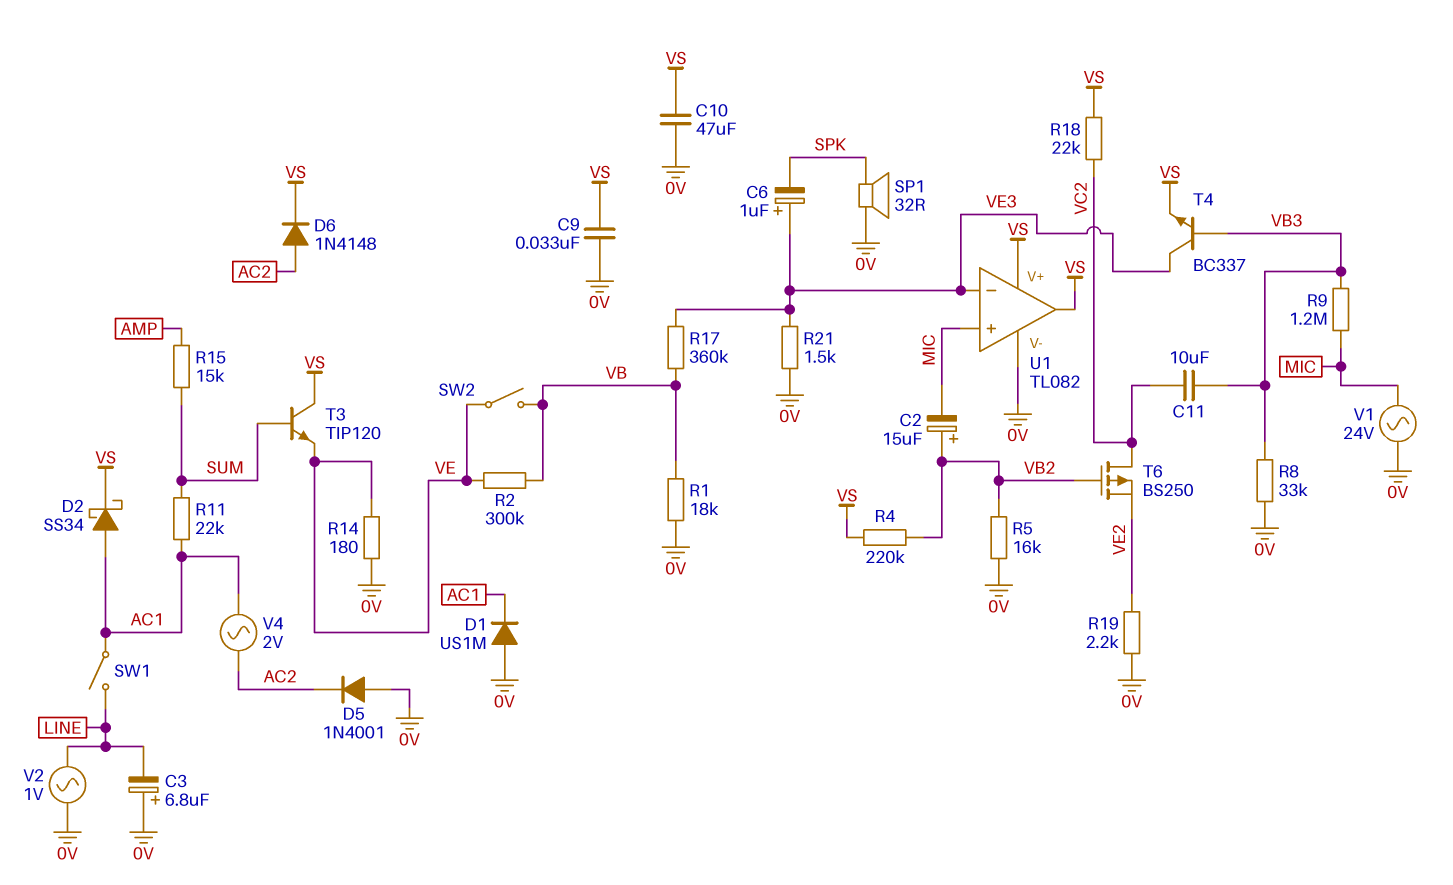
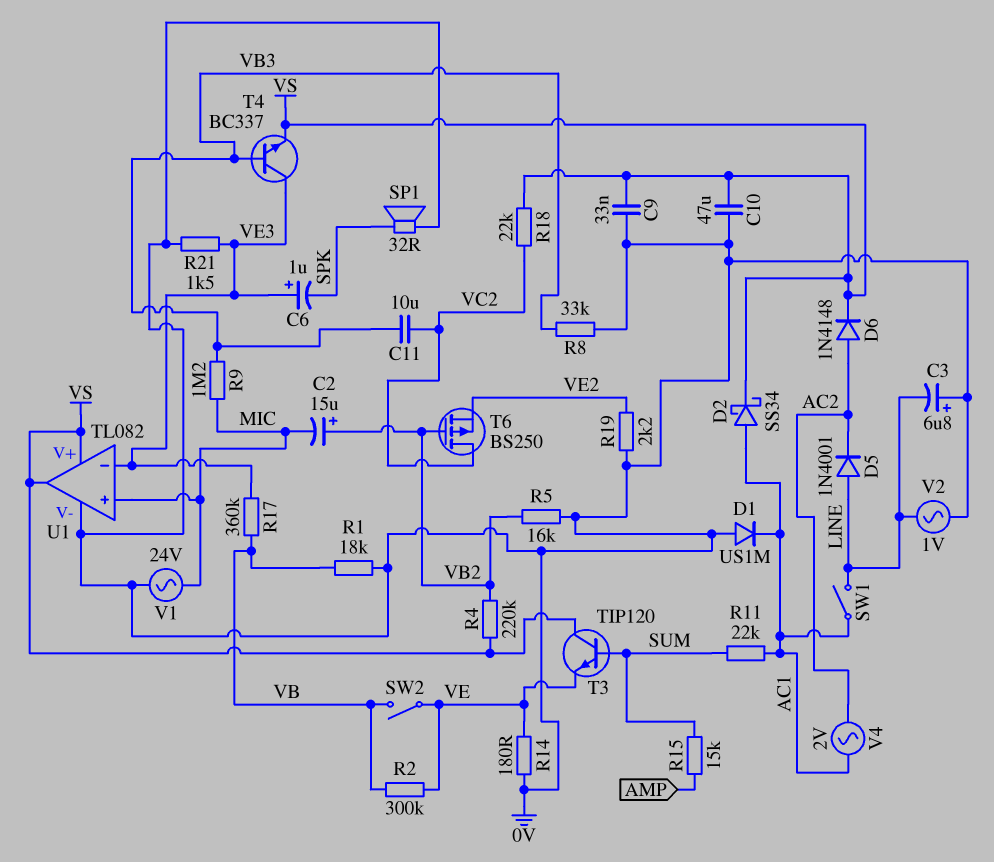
D5: diode 1N4001 (A 0V, K AC2) -> diode 1N4001 (A LINE, K AC2)

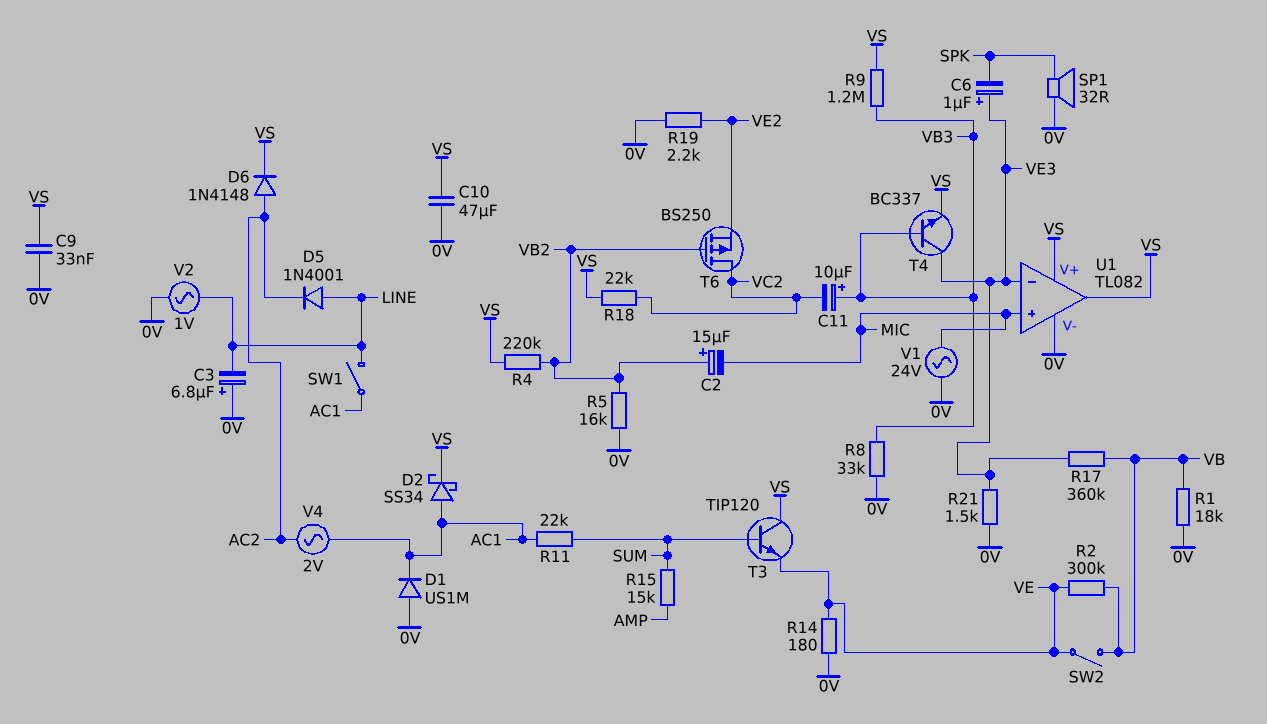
C11: 10uF (VB3, VC2) -> 10uF (plus VB3, minus VC2)
R9: 1.2M (MIC, VB3) -> 1.2M (VB3, VS)

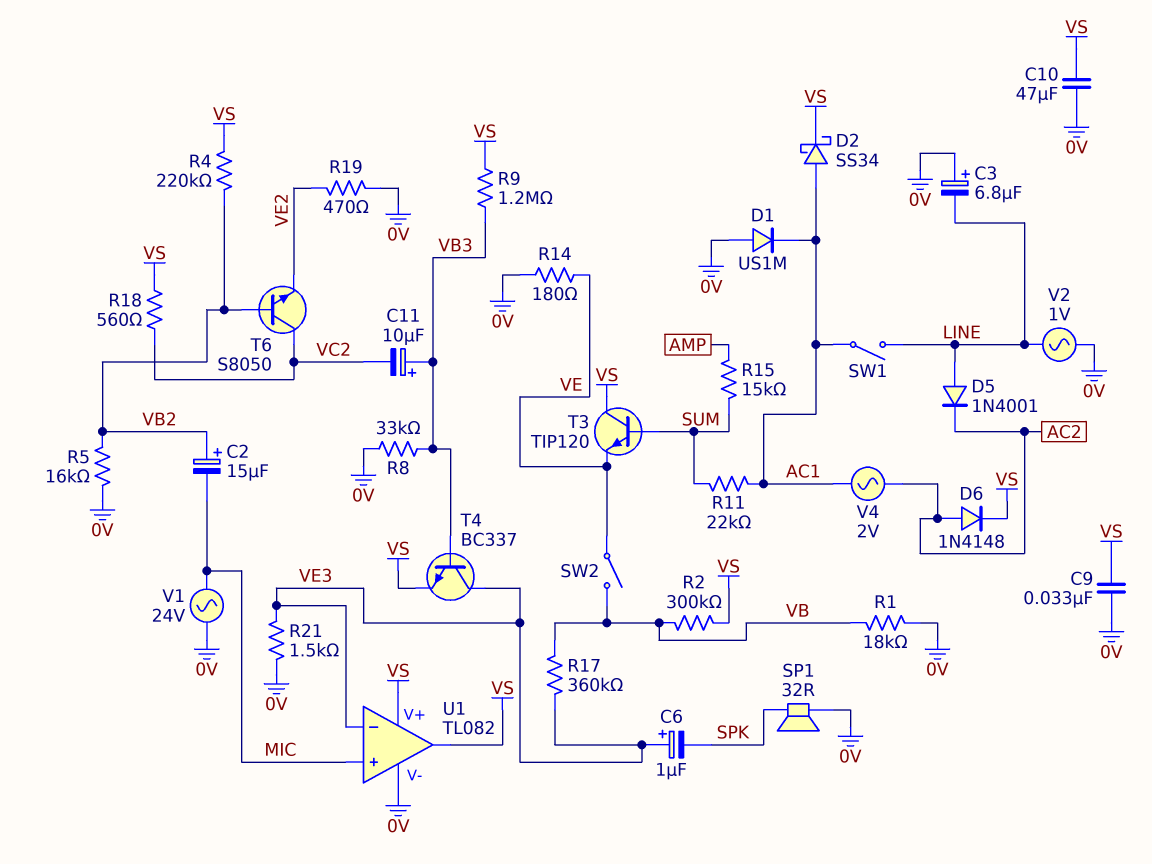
R2: 300k (VB, VE) -> 300k (VB, VS)
R18: 22k (VC2, VS) -> 560 (VC2, VS)
R19: 2.2k (0V, VE2) -> 470 (0V, VE2)
T6: PMOS BS250 (G VB2, D VC2, S VE2) -> NPN S8050 (B VB2, C VC2, E VE2)

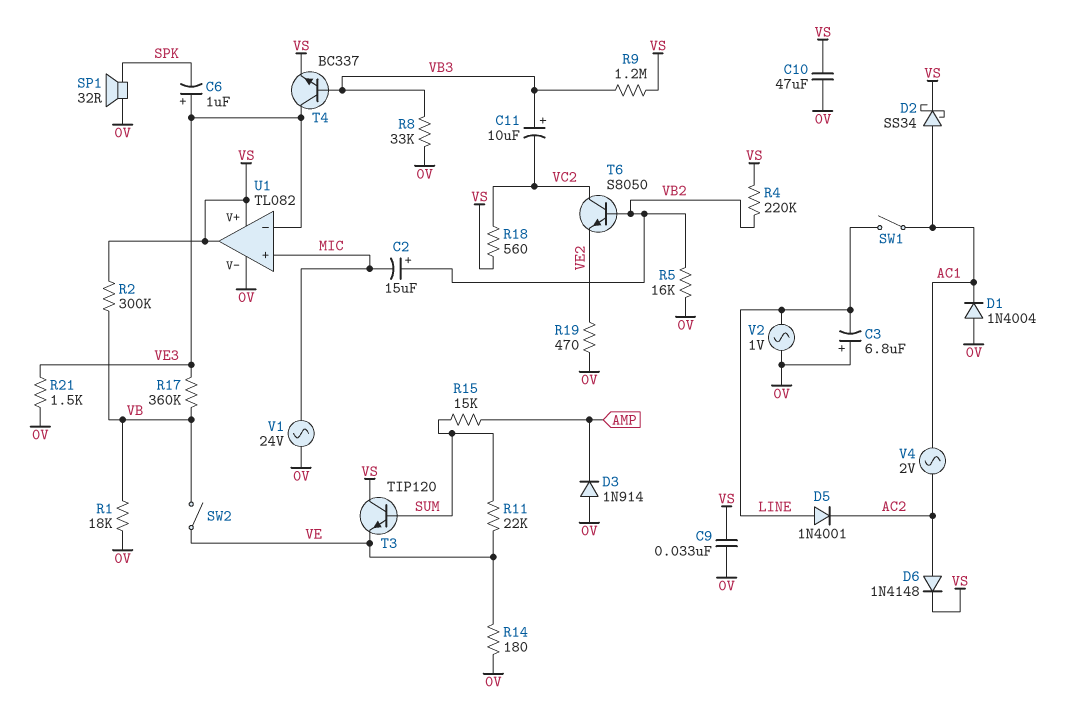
D1: diode US1M (A 0V, K AC1) -> diode 1N4004 (A 0V, K AC1)
D3: none -> diode 1N914 (A 0V, K AMP)
R11: 22k (AC1, SUM) -> 22k (SUM, VE)

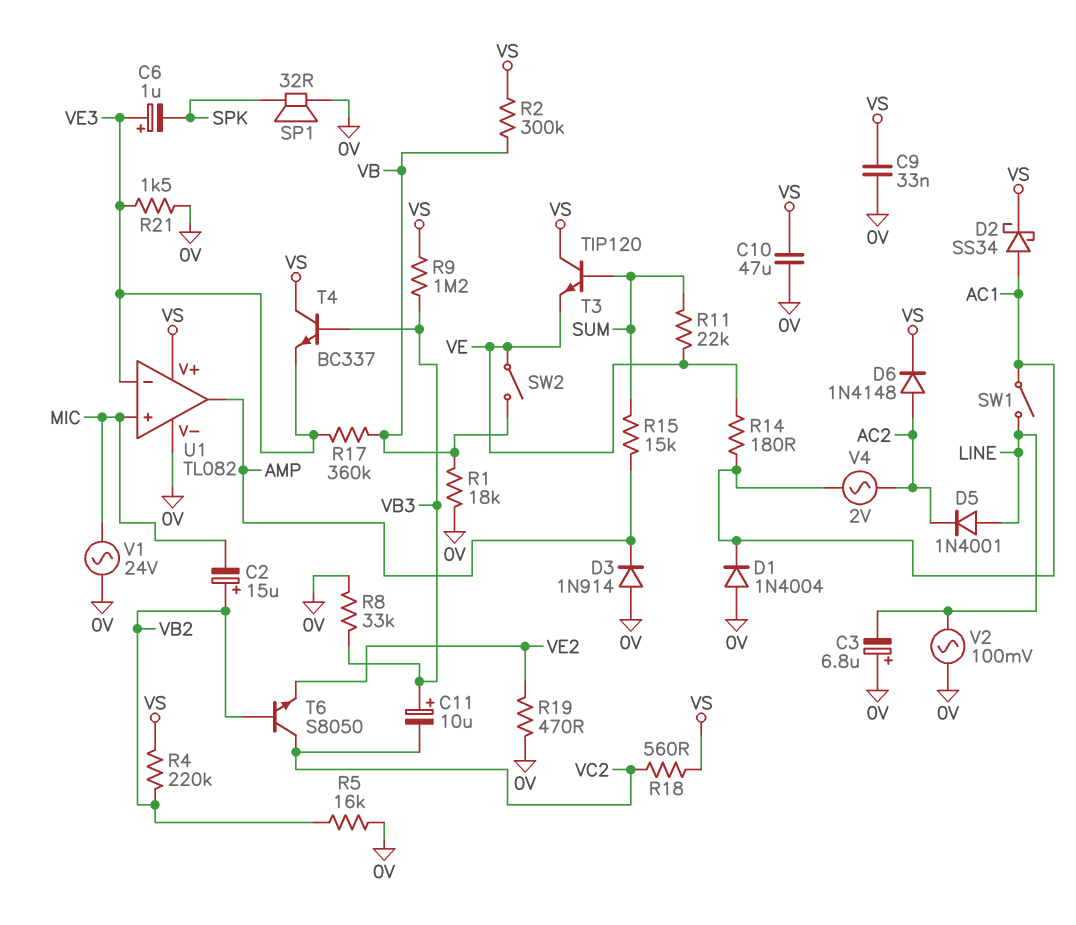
R14: 180 (0V, VE) -> 180 (AC1, VE)
T4: NPN BC337 (B VB3, C VE3, E VS) -> NPN BC337 (B VB3, C VS, E VE3)
U1 pin out: VS -> AMP
V2: AC 1V (0V, LINE) -> AC 100mV (0V, LINE)

